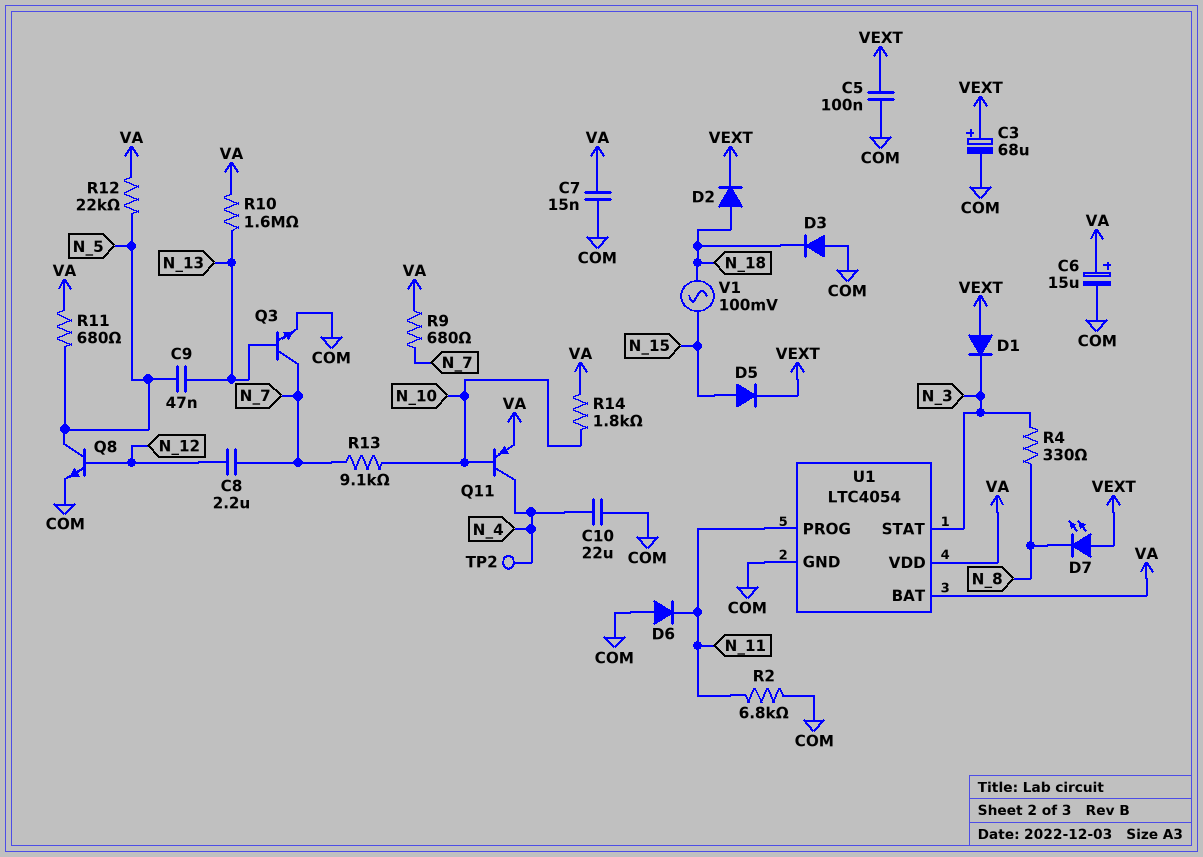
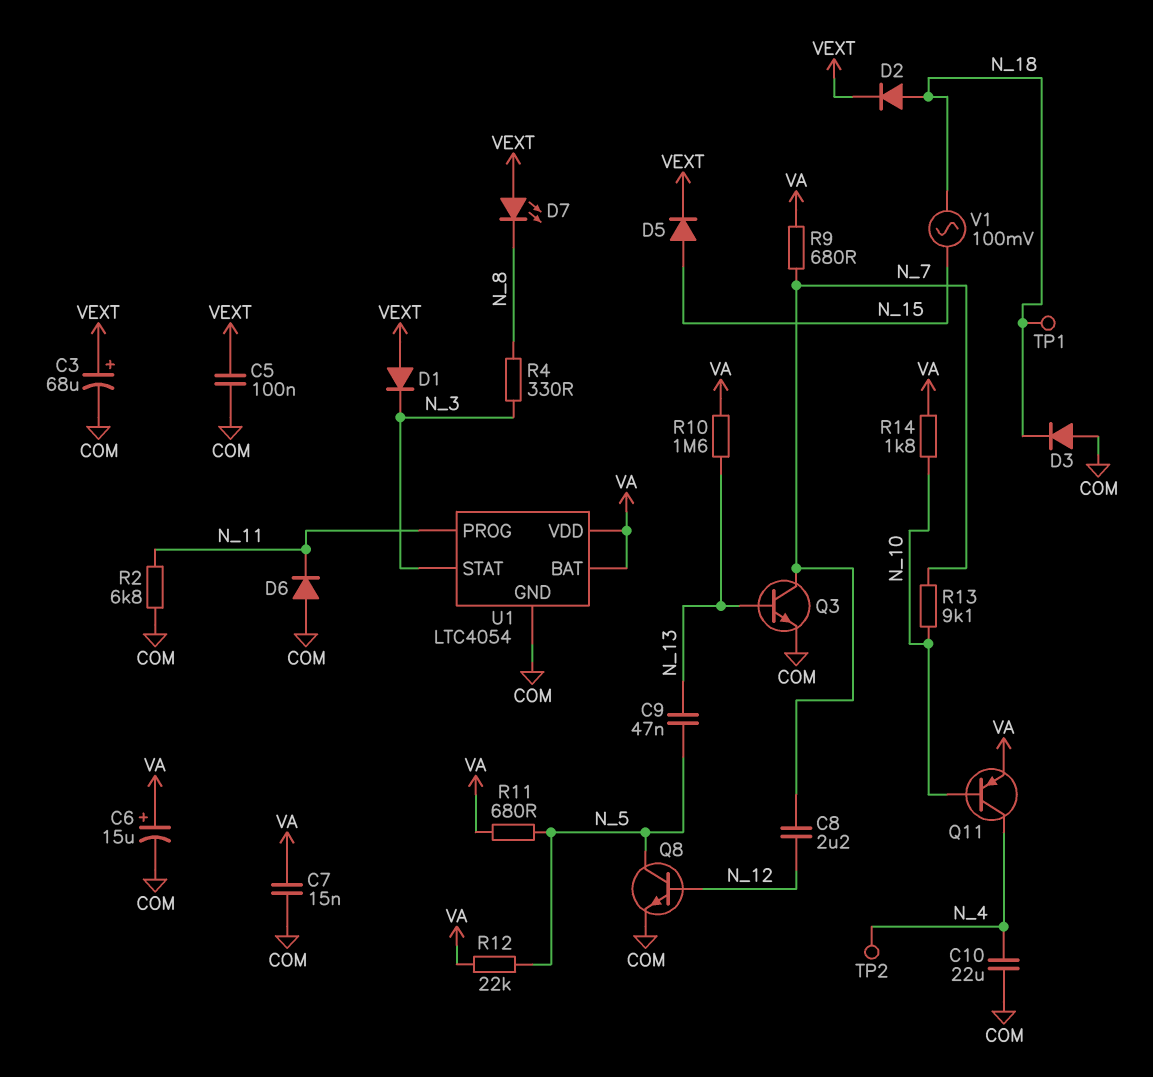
TP1: none -> test point (N_18)

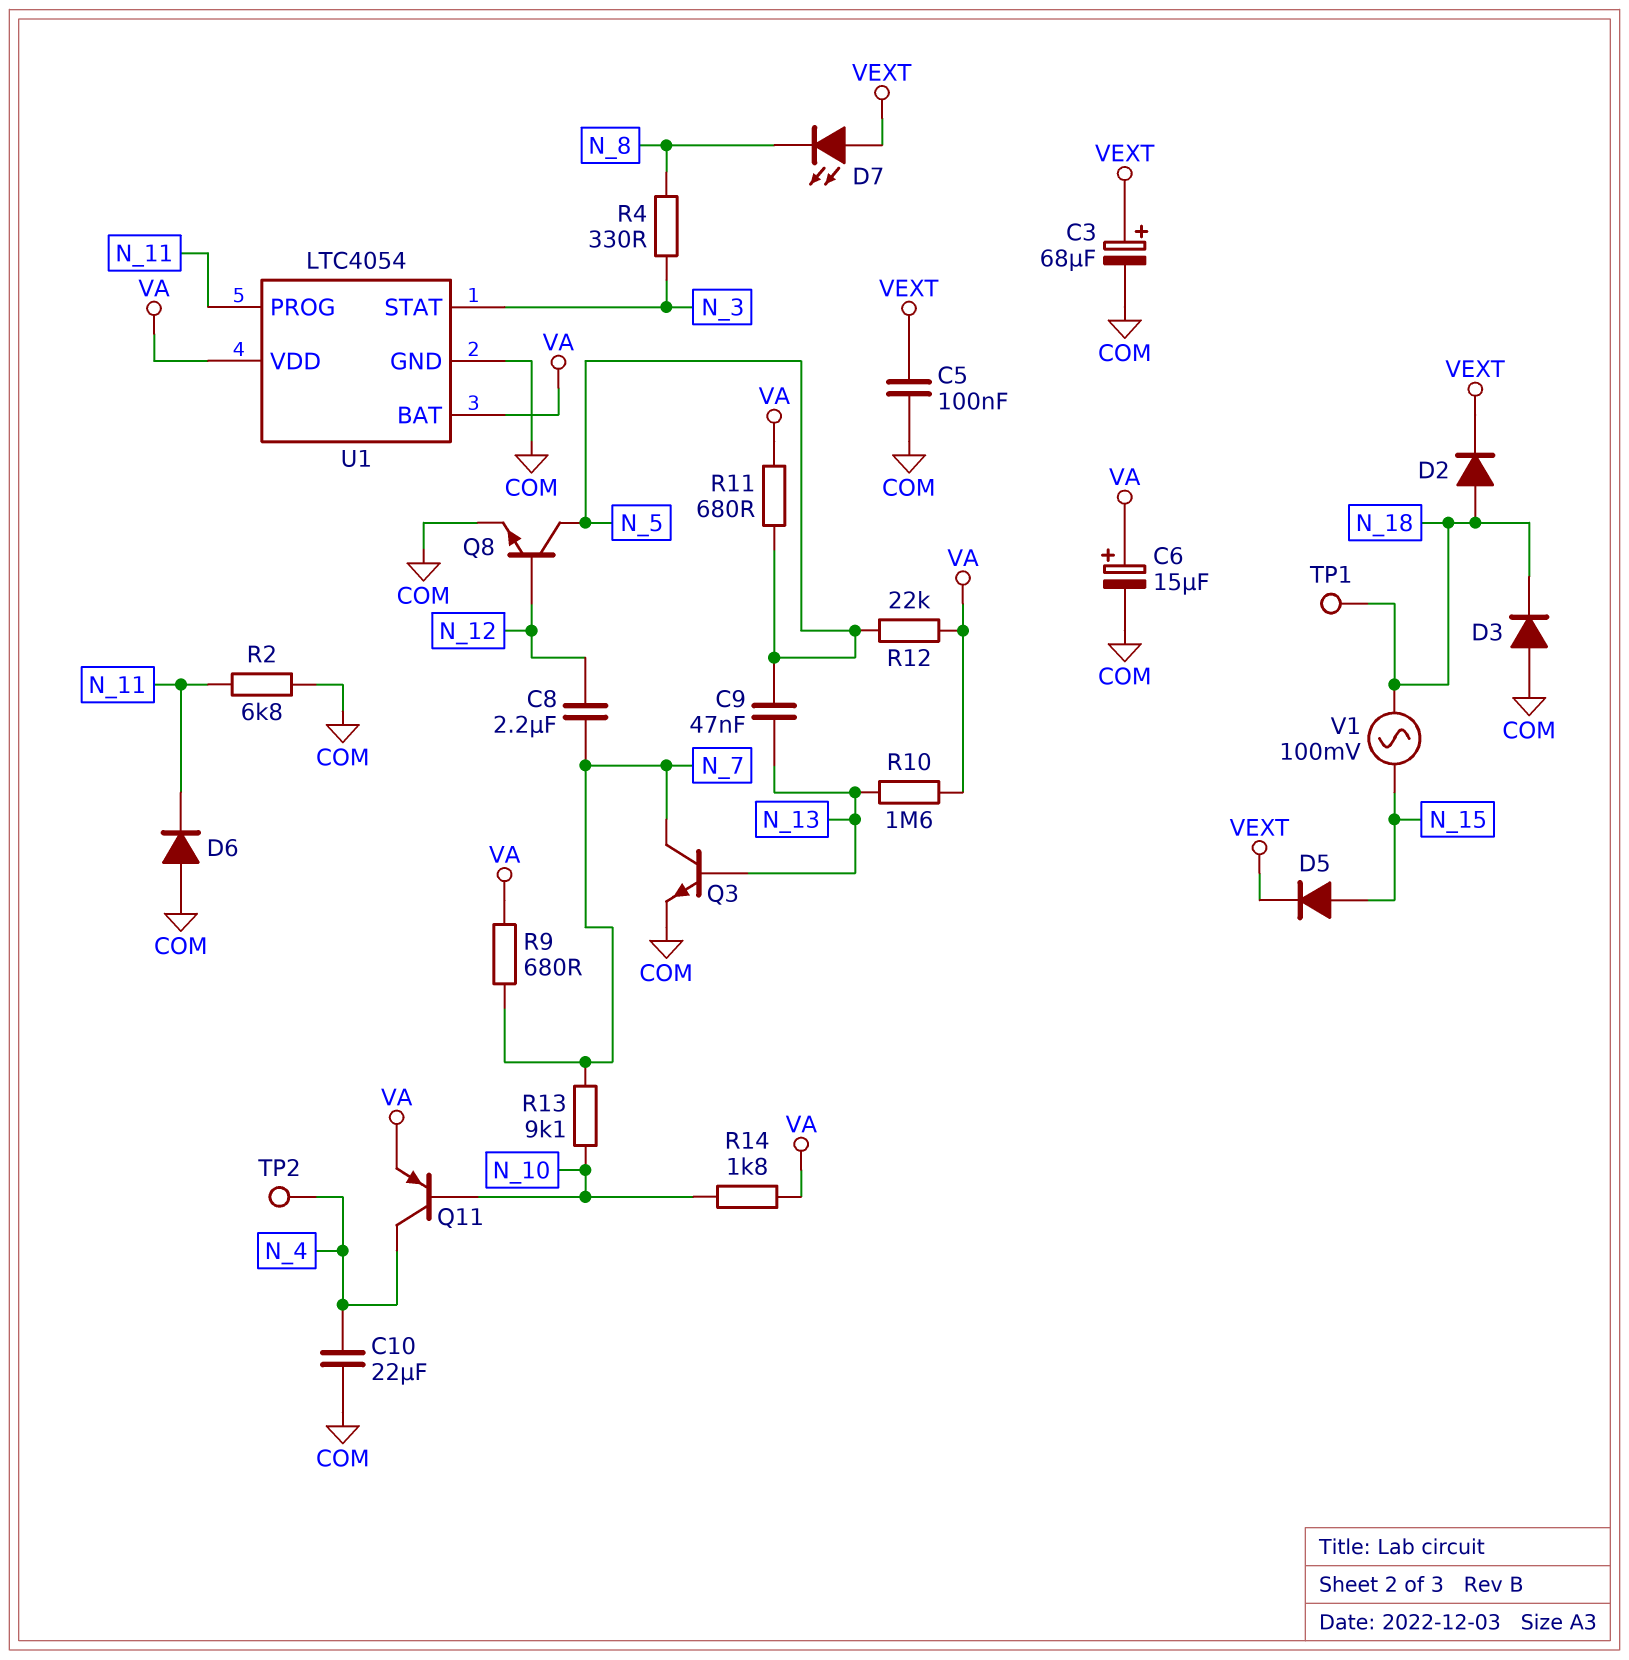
C7: 15nF (COM, VA) -> none
D1: diode (A VEXT, K N_3) -> none

